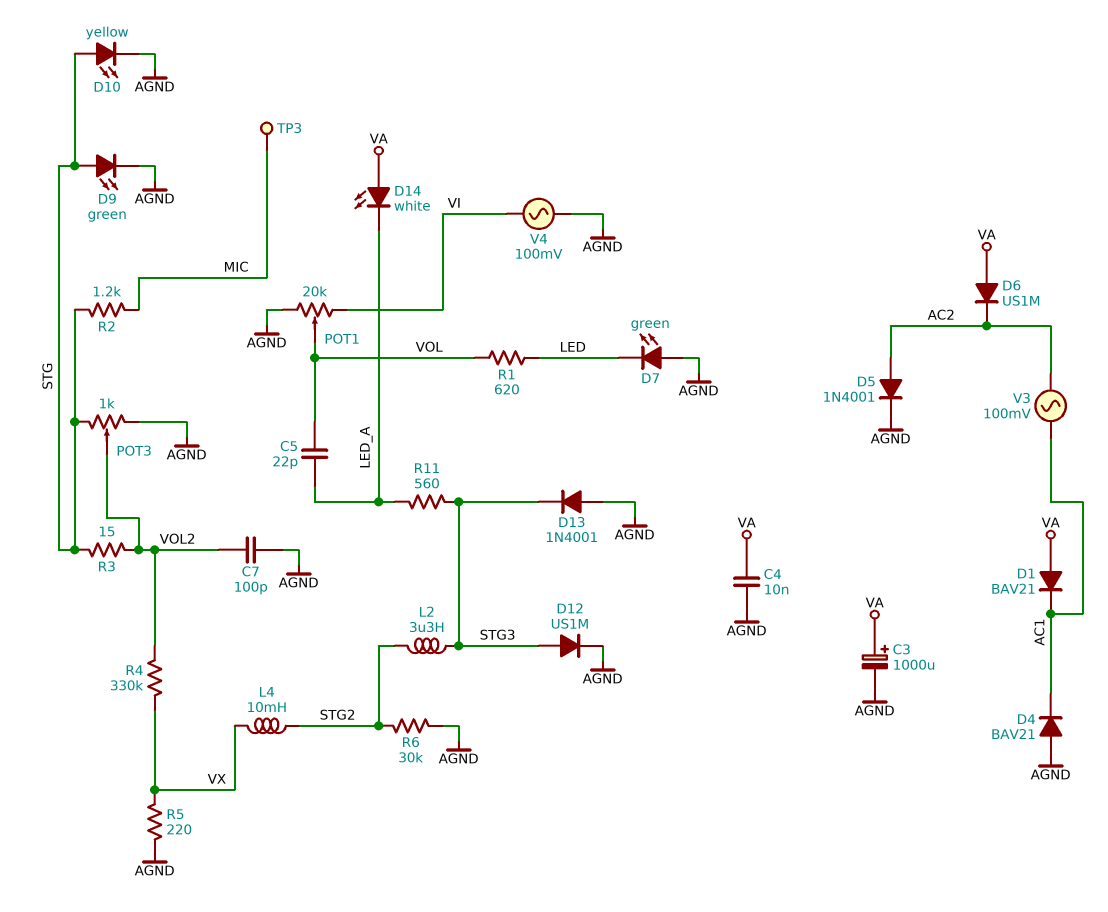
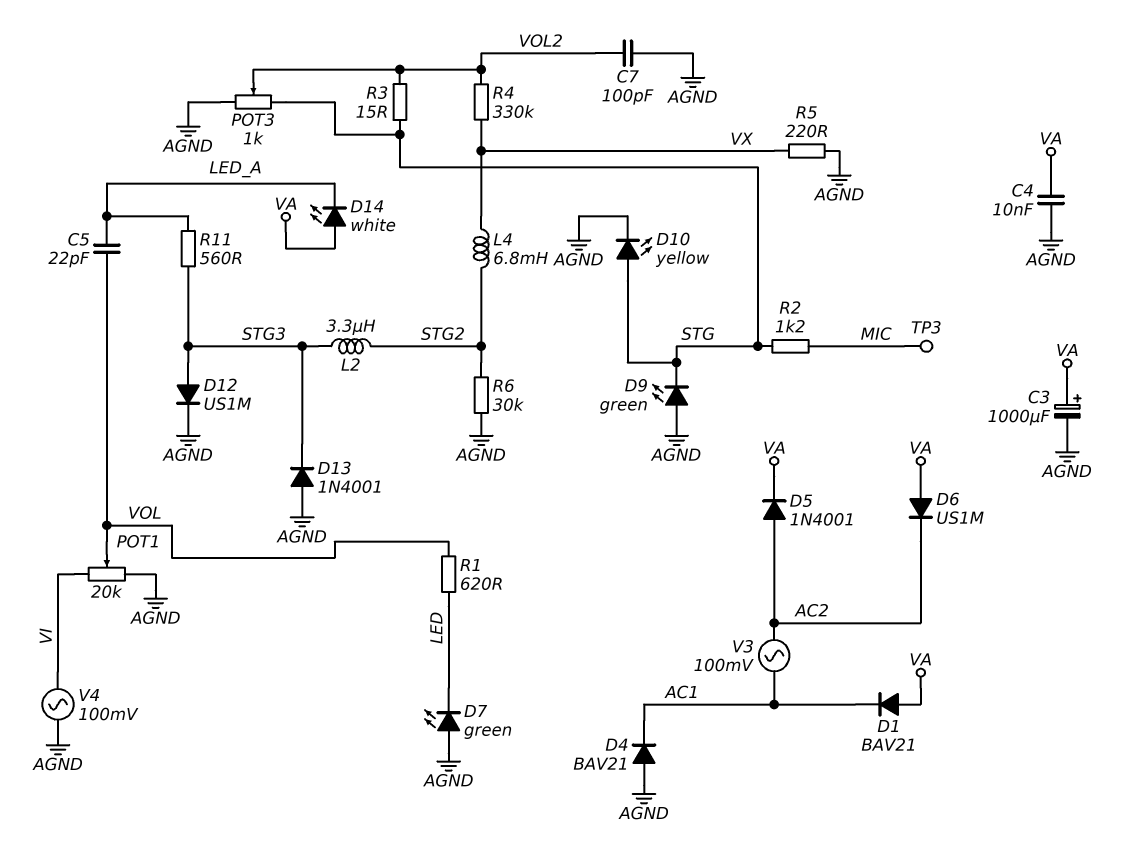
D5: diode 1N4001 (A AC2, K AGND) -> diode 1N4001 (A AC2, K VA)
D9: LED green (A STG, K AGND) -> LED green (A AGND, K STG)
L4: 10mH (STG2, VX) -> 6.8mH (STG2, VX)

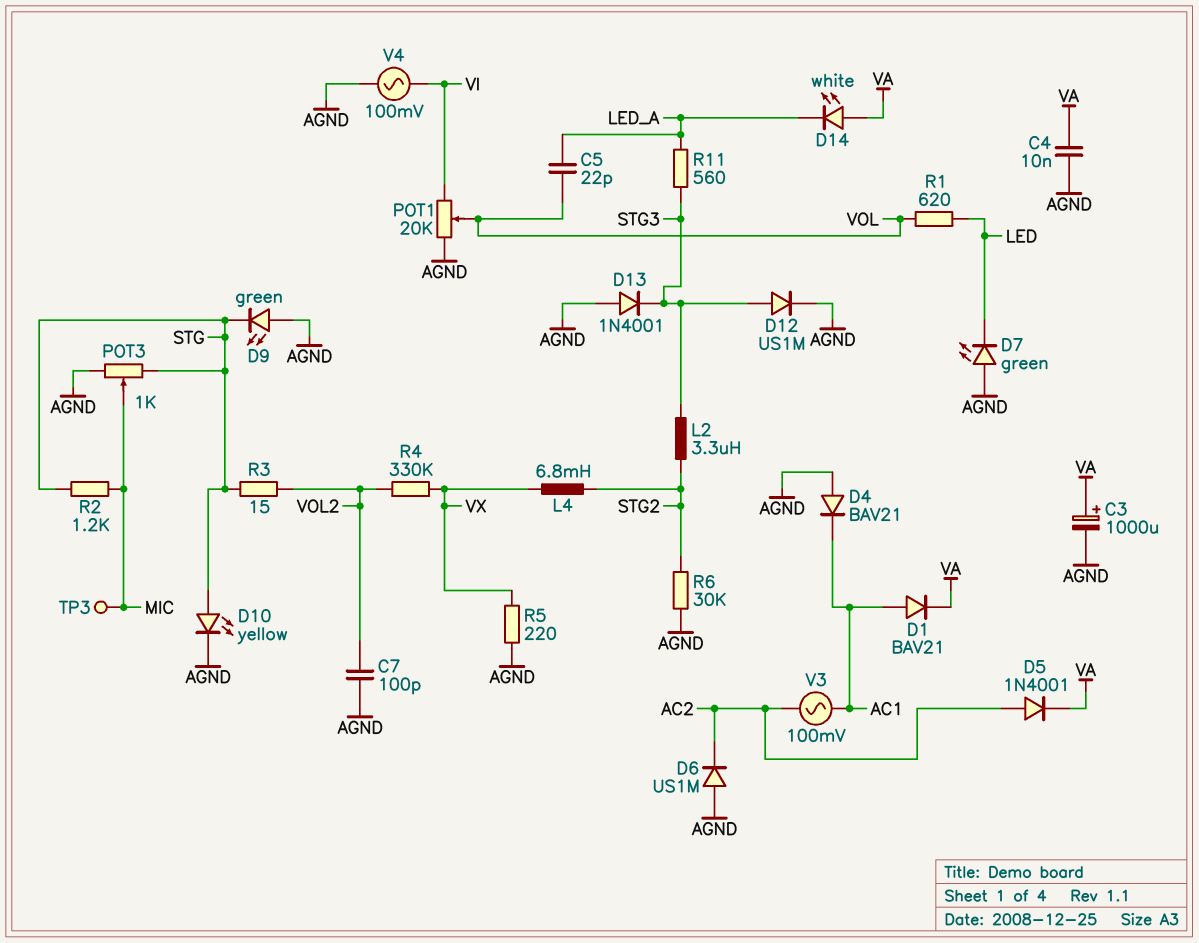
D1: diode BAV21 (A VA, K AC1) -> diode BAV21 (A AC1, K VA)
D6: diode US1M (A VA, K AC2) -> diode US1M (A AGND, K AC2)
POT3: 1k (AGND, STG, wiper VOL2) -> 1k (AGND, STG, wiper MIC)

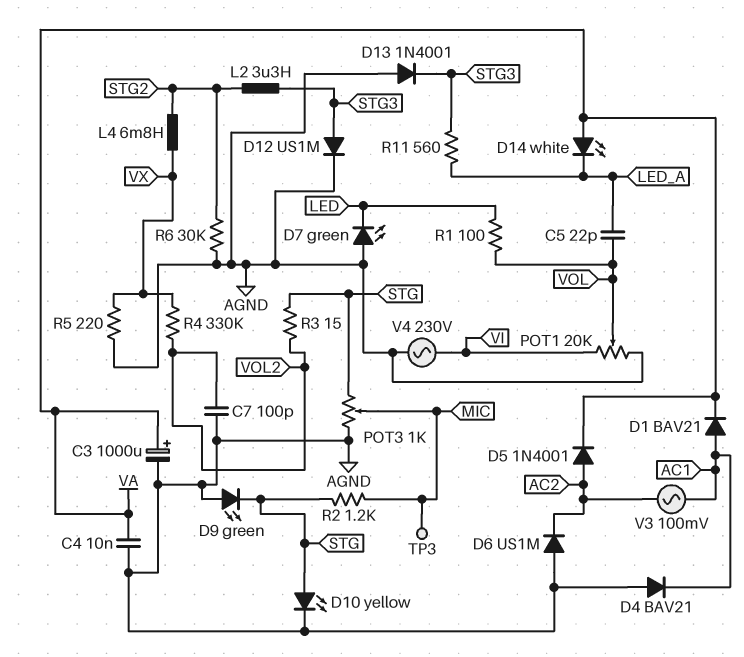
R1: 620 (LED, VOL) -> 100 (LED, VOL)
V4: AC 100mV (AGND, VI) -> AC 230V (AGND, VI)

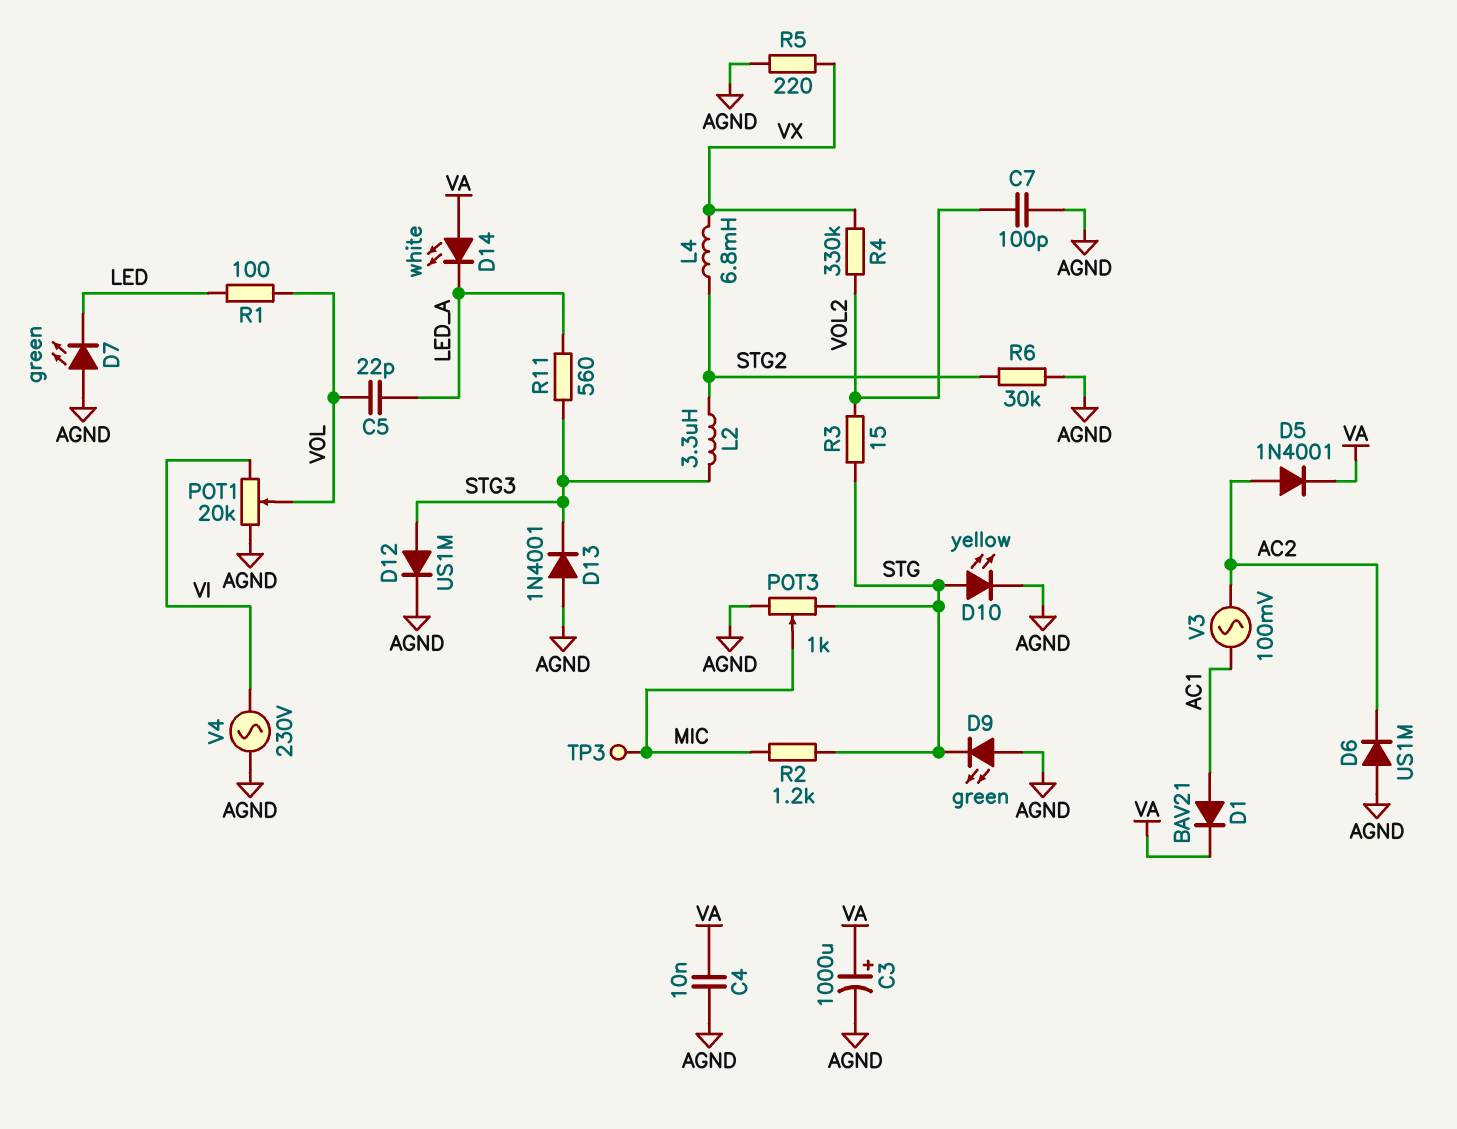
D4: diode BAV21 (A AGND, K AC1) -> none

